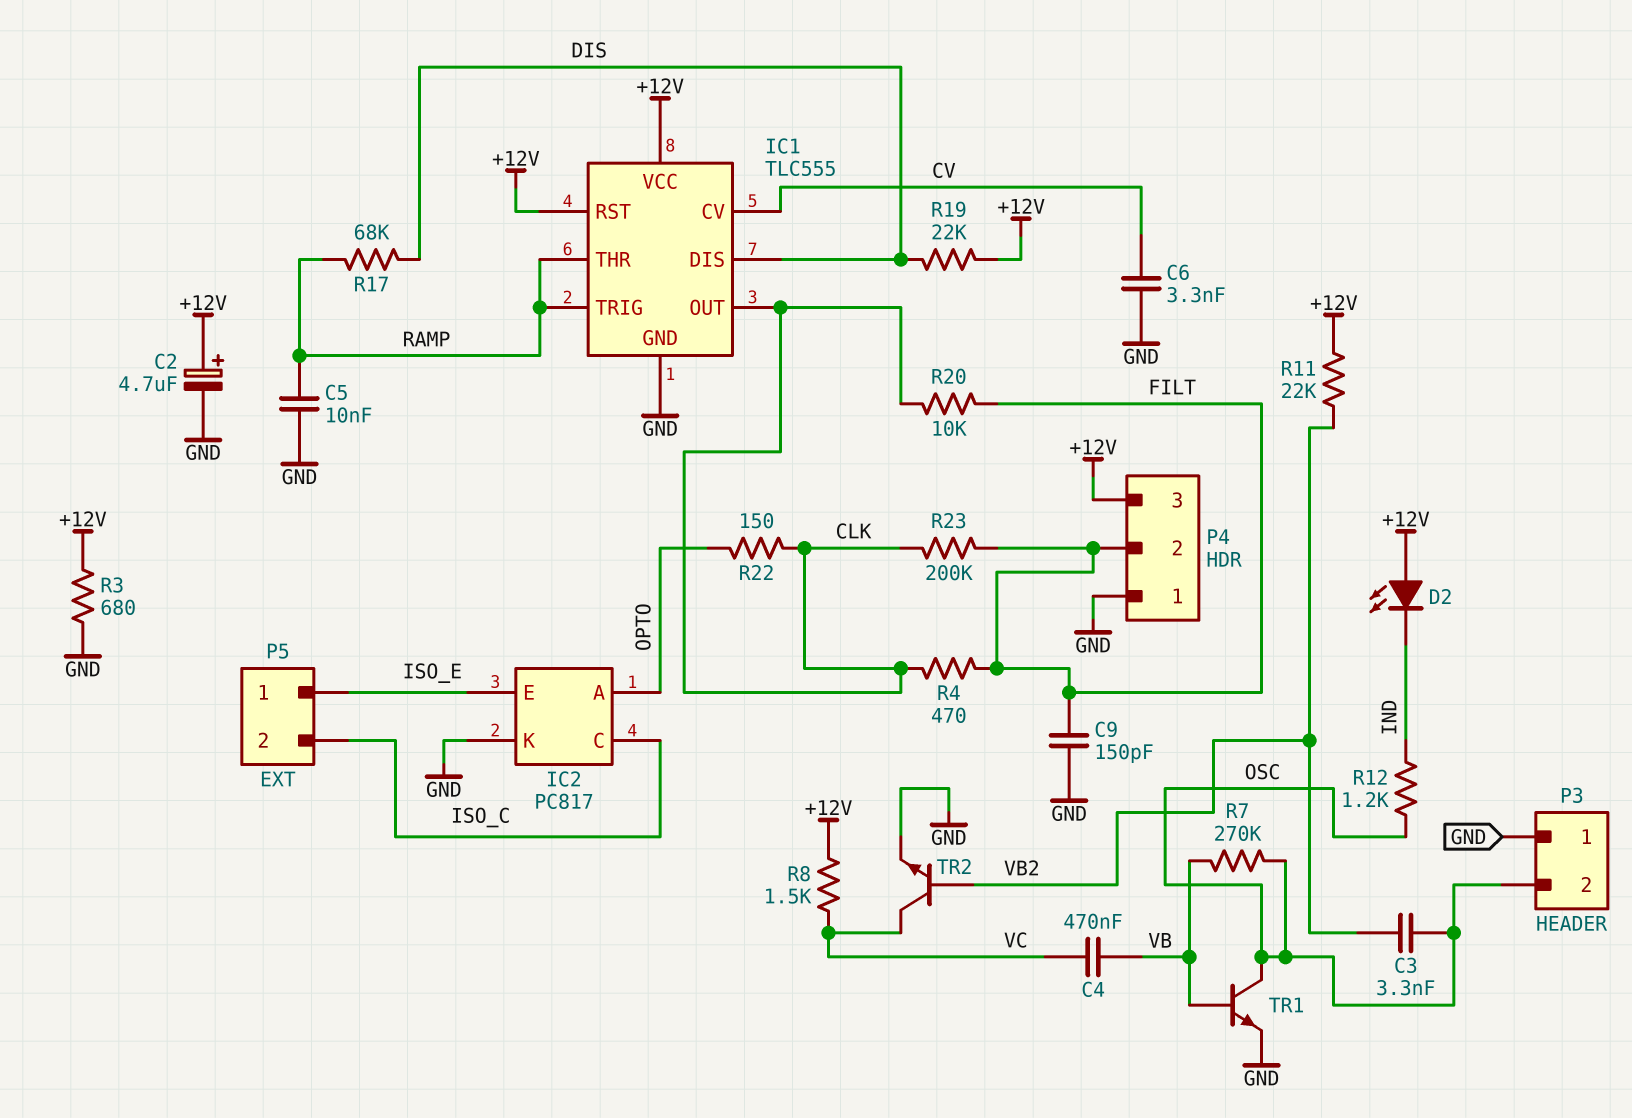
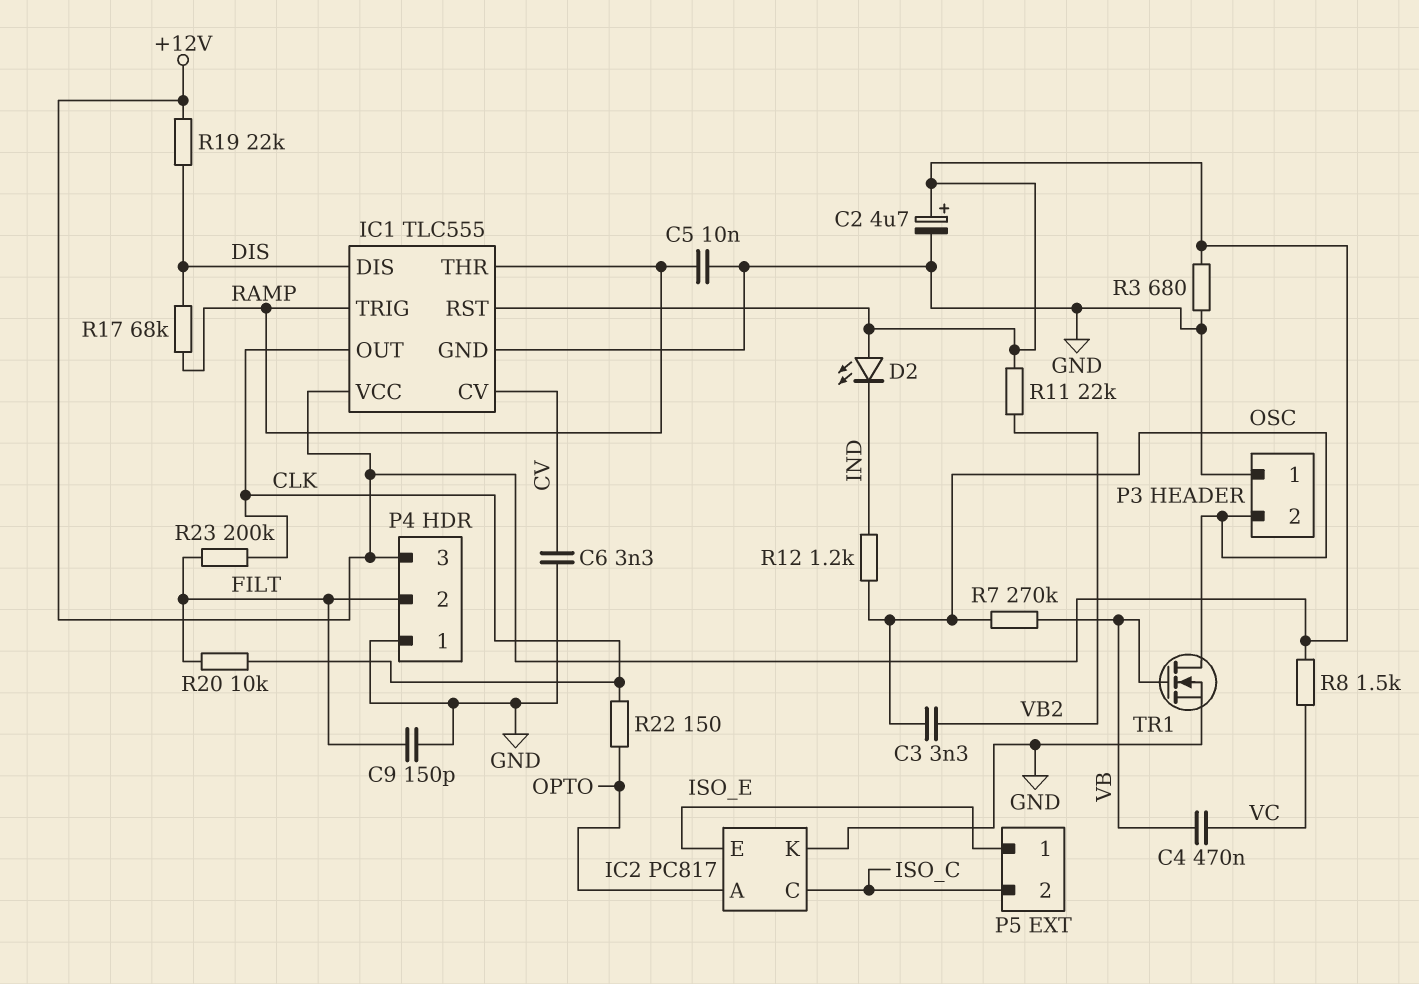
R4: 470 (CLK, FILT) -> none
TR1: NPN (B VB, C OSC, E GND) -> NMOS (G VB, D OSC, S GND)
TR2: NPN (B VB2, C VC, E GND) -> none

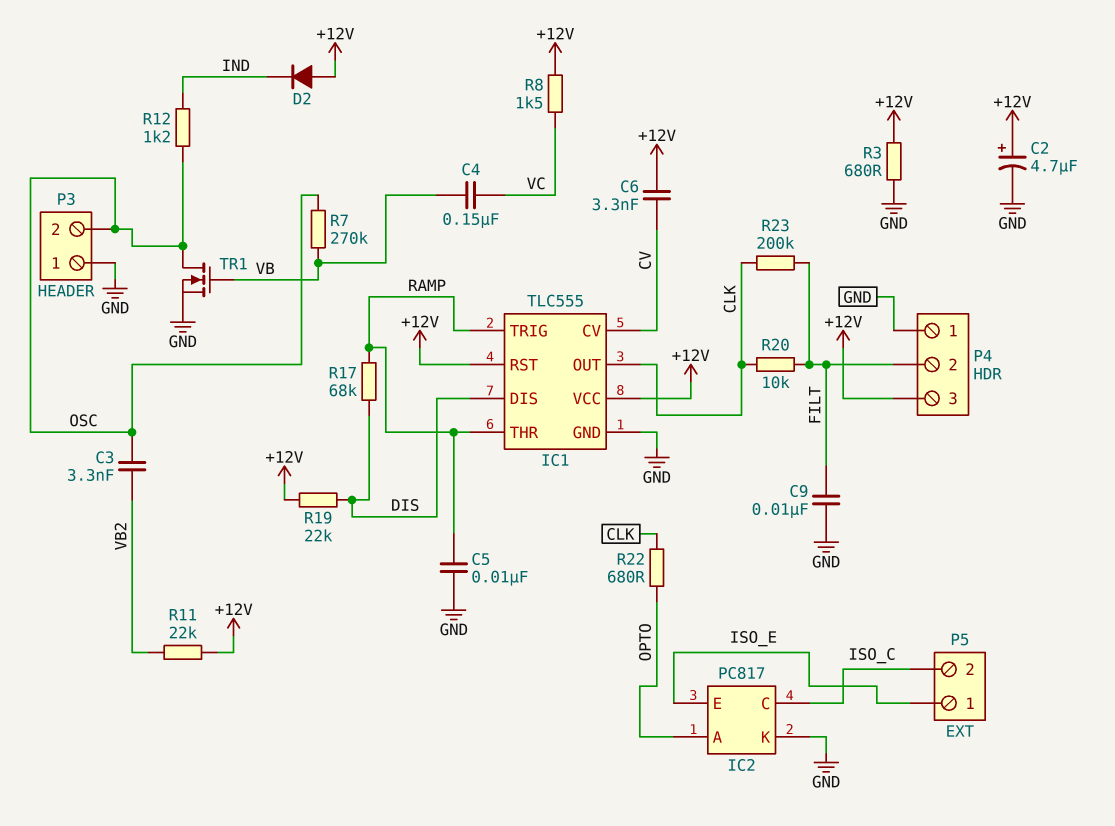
C4: 470nF (VB, VC) -> 150nF (VB, VC)
C6: 3.3nF (CV, GND) -> 3.3nF (+12V, CV)
C9: 150pF (FILT, GND) -> 10nF (FILT, GND)
D2: LED (A +12V, K IND) -> diode (A +12V, K IND)
R22: 150 (CLK, OPTO) -> 680 (CLK, OPTO)

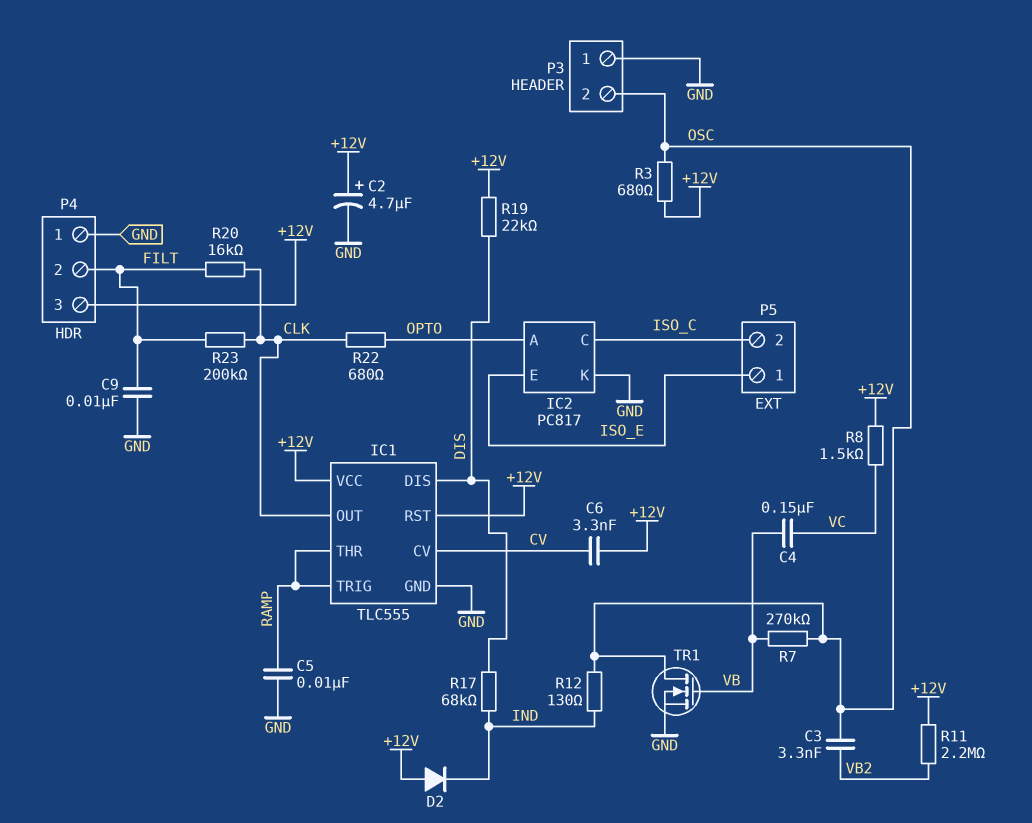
R3: 680 (+12V, GND) -> 680 (+12V, OSC)
R11: 22k (+12V, VB2) -> 2.2M (+12V, VB2)
R12: 1.2k (IND, OSC) -> 130 (IND, OSC)
R17: 68k (DIS, RAMP) -> 68k (DIS, IND)
R20: 10k (CLK, FILT) -> 16k (CLK, FILT)

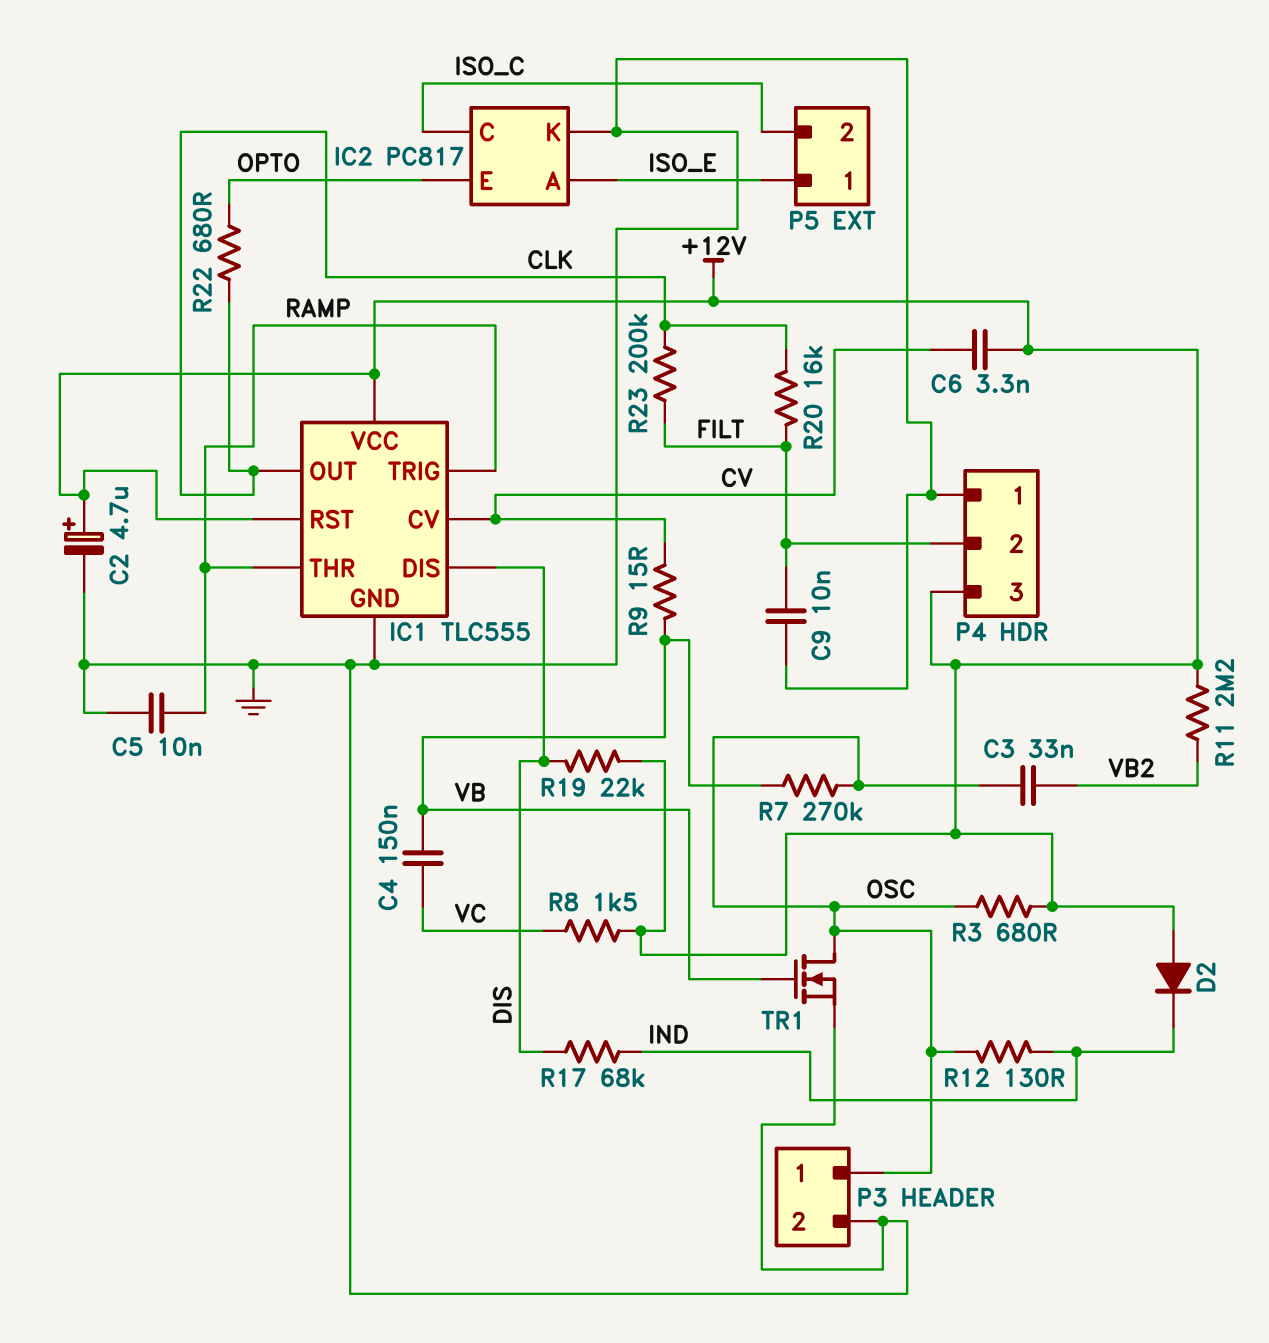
C3: 3.3nF (OSC, VB2) -> 33nF (OSC, VB2)
IC2 pin A: OPTO -> ISO_E
IC2 pin E: ISO_E -> OPTO
P3 pin 1: GND -> OSC
P3 pin 2: OSC -> GND
R9: none -> 15 (CV, VB)

